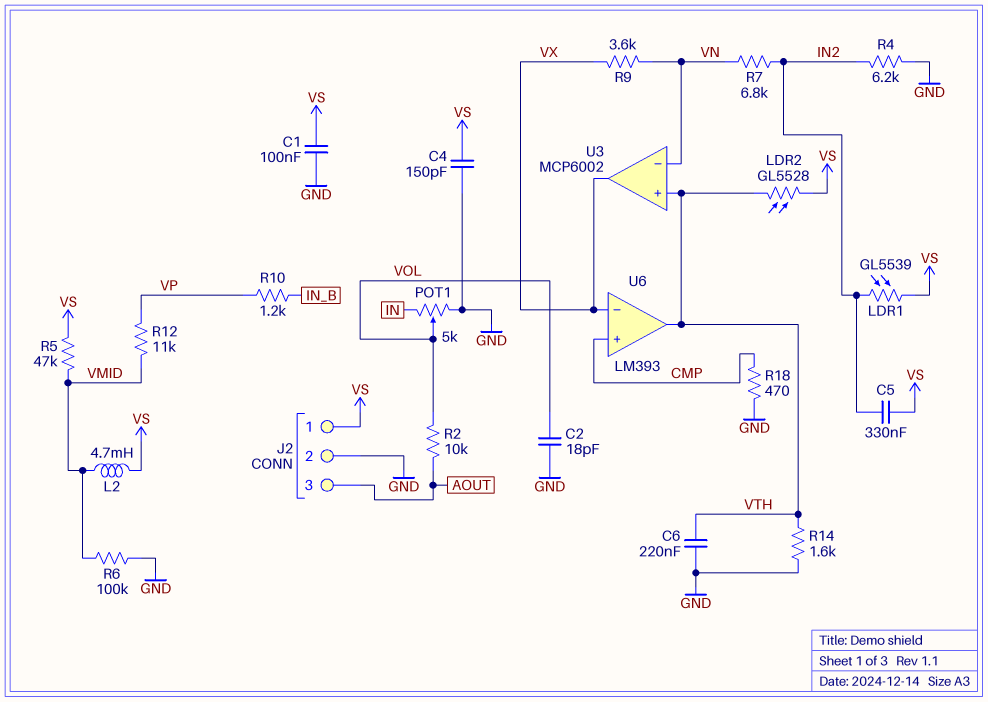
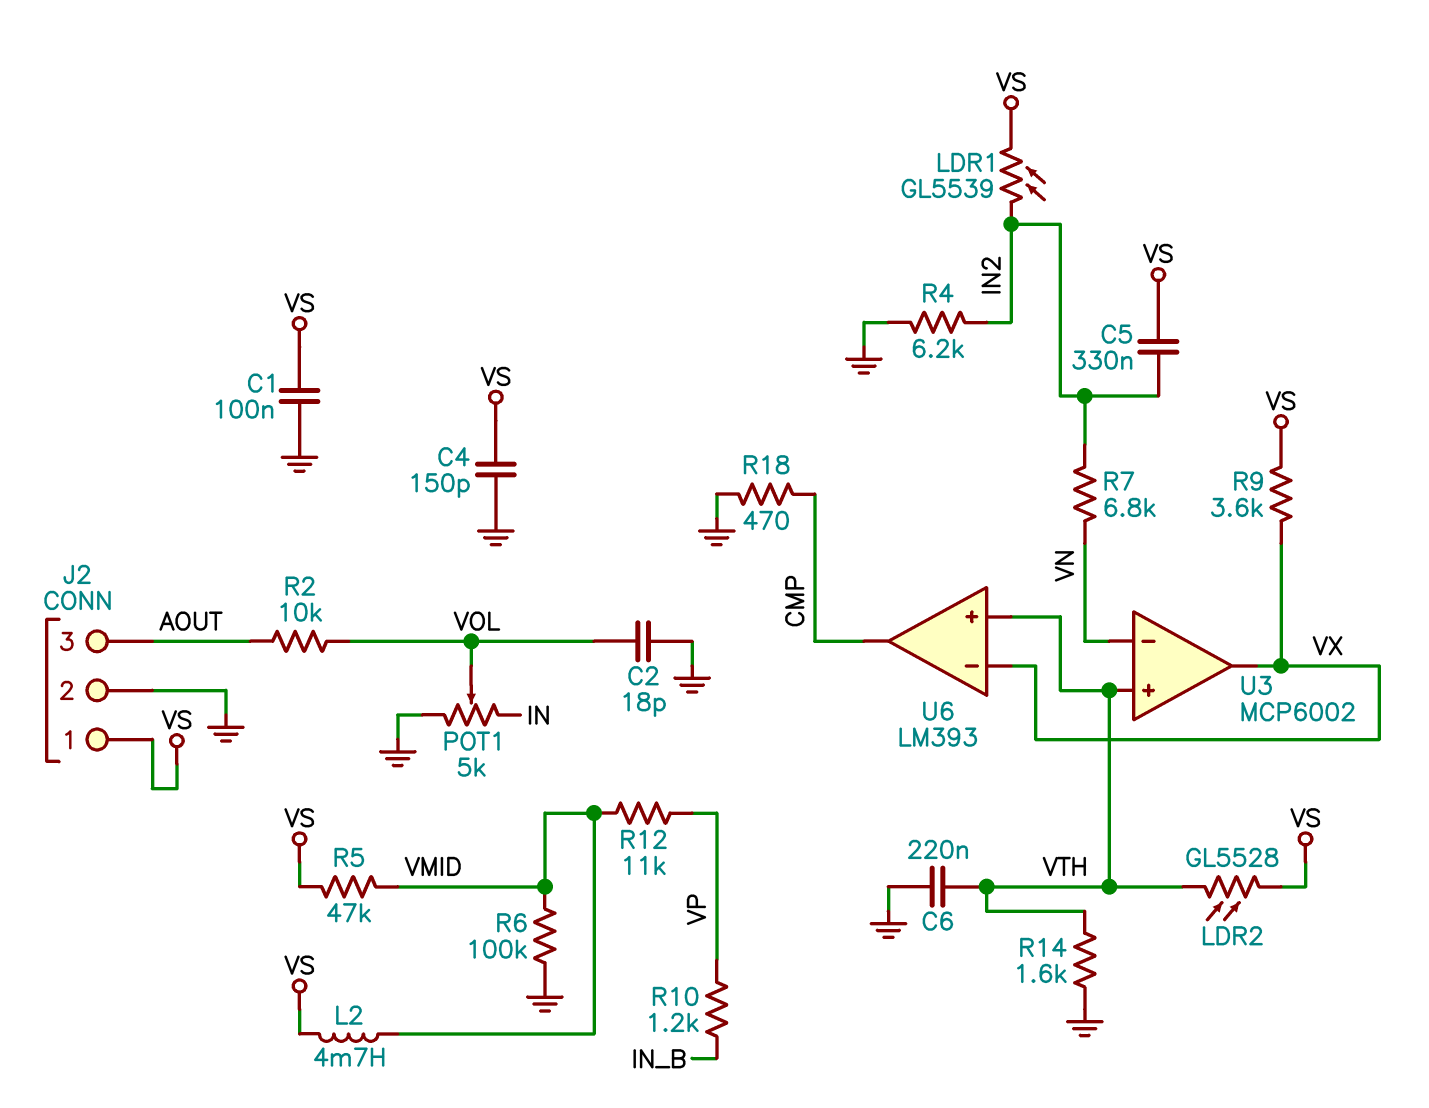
R9: 3.6k (VN, VX) -> 3.6k (VS, VX)
U6 pin in+: CMP -> VTH
U6 pin out: VTH -> CMP

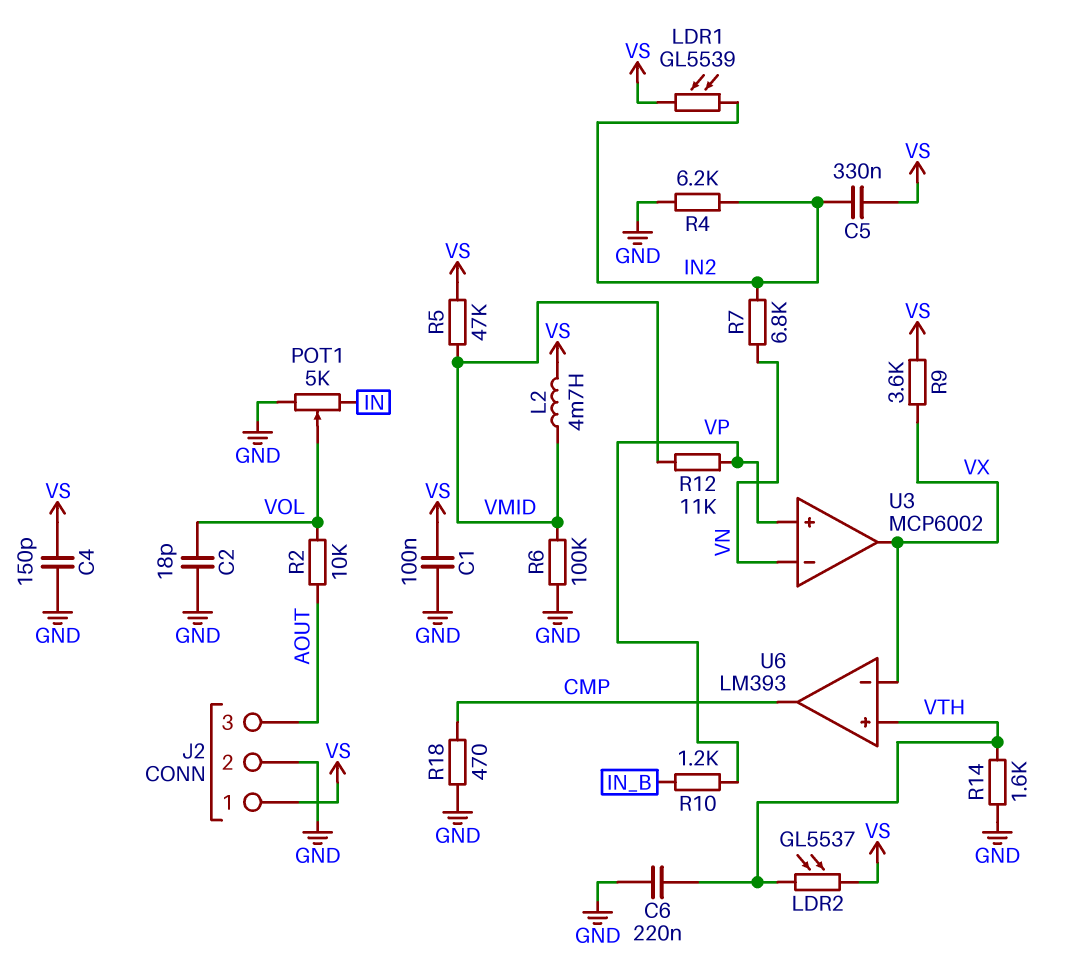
LDR2: GL5528 (VS, VTH) -> GL5537 (VS, VTH)
U3 pin in+: VTH -> VP

